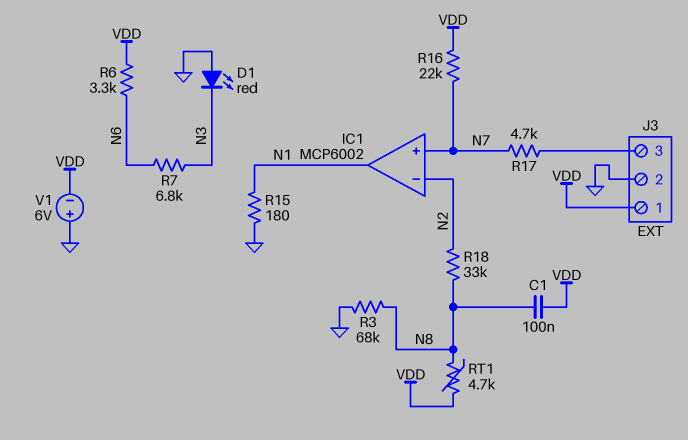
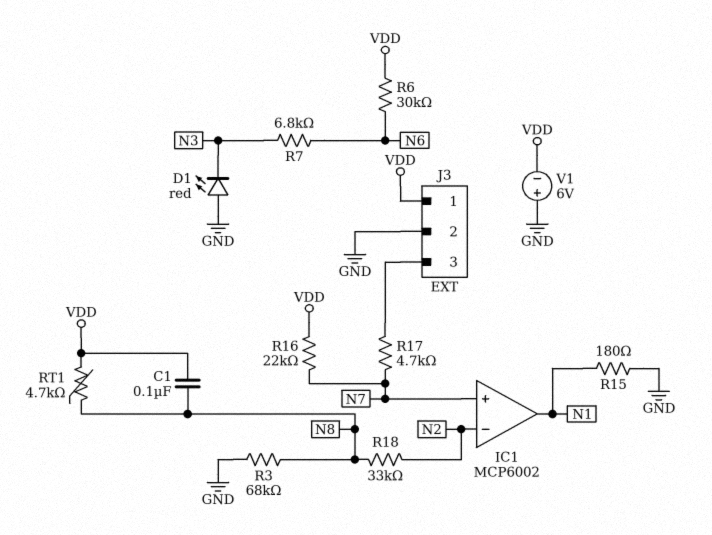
R6: 3.3k (N6, VDD) -> 30k (N6, VDD)

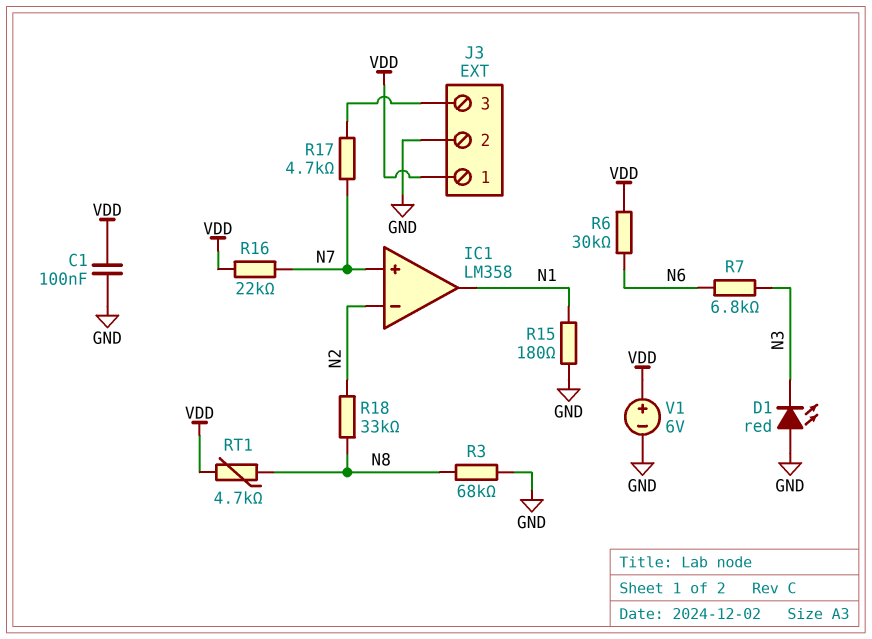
C1: 100nF (N8, VDD) -> 100nF (GND, VDD)
IC1: MCP6002 -> LM358
V1: 6V (plus GND, minus VDD) -> 6V (plus VDD, minus GND)

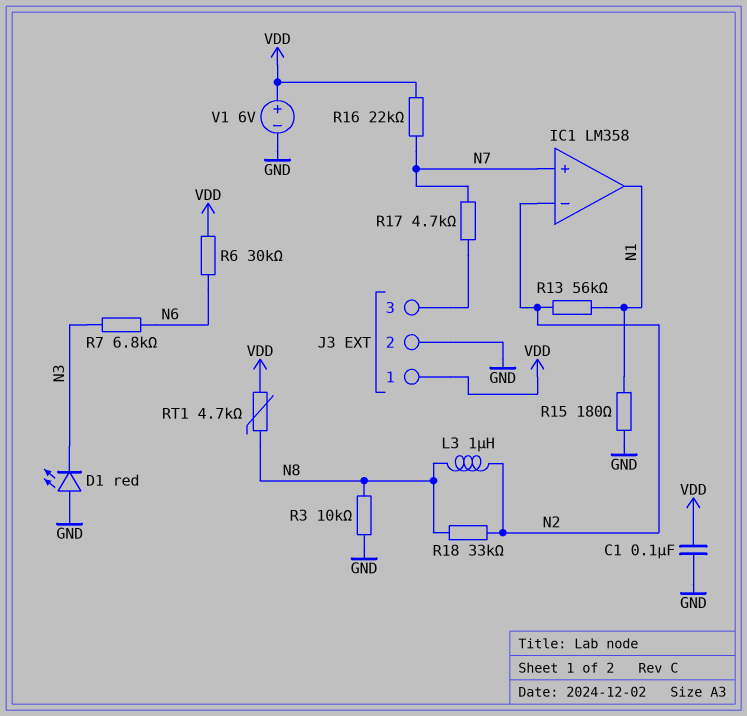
L3: none -> 1uH (N2, N8)
R3: 68k (GND, N8) -> 10k (GND, N8)
R13: none -> 56k (N1, N2)

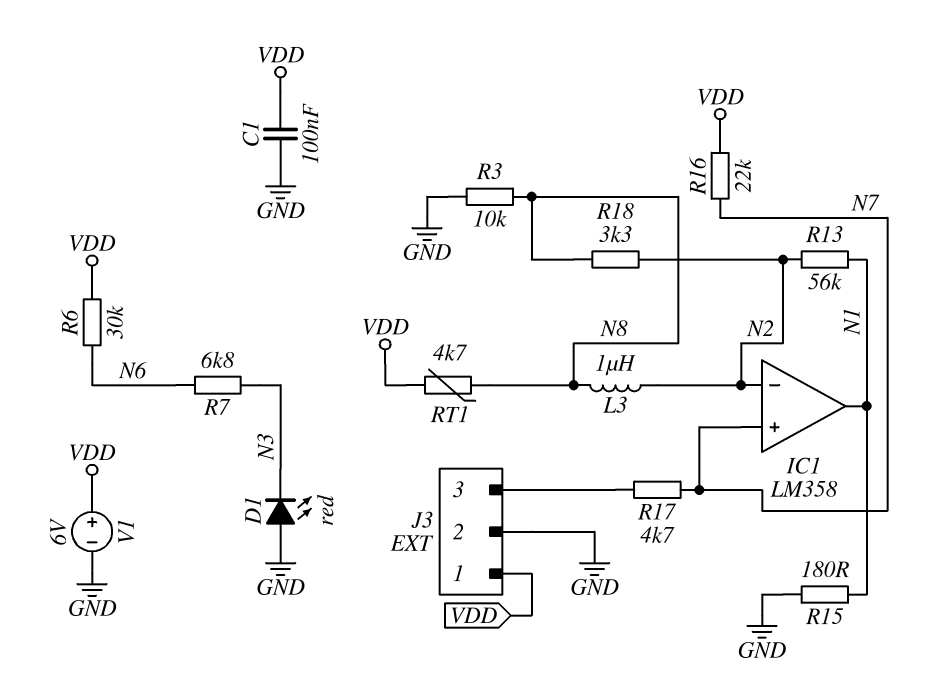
R18: 33k (N2, N8) -> 3.3k (N2, N8)

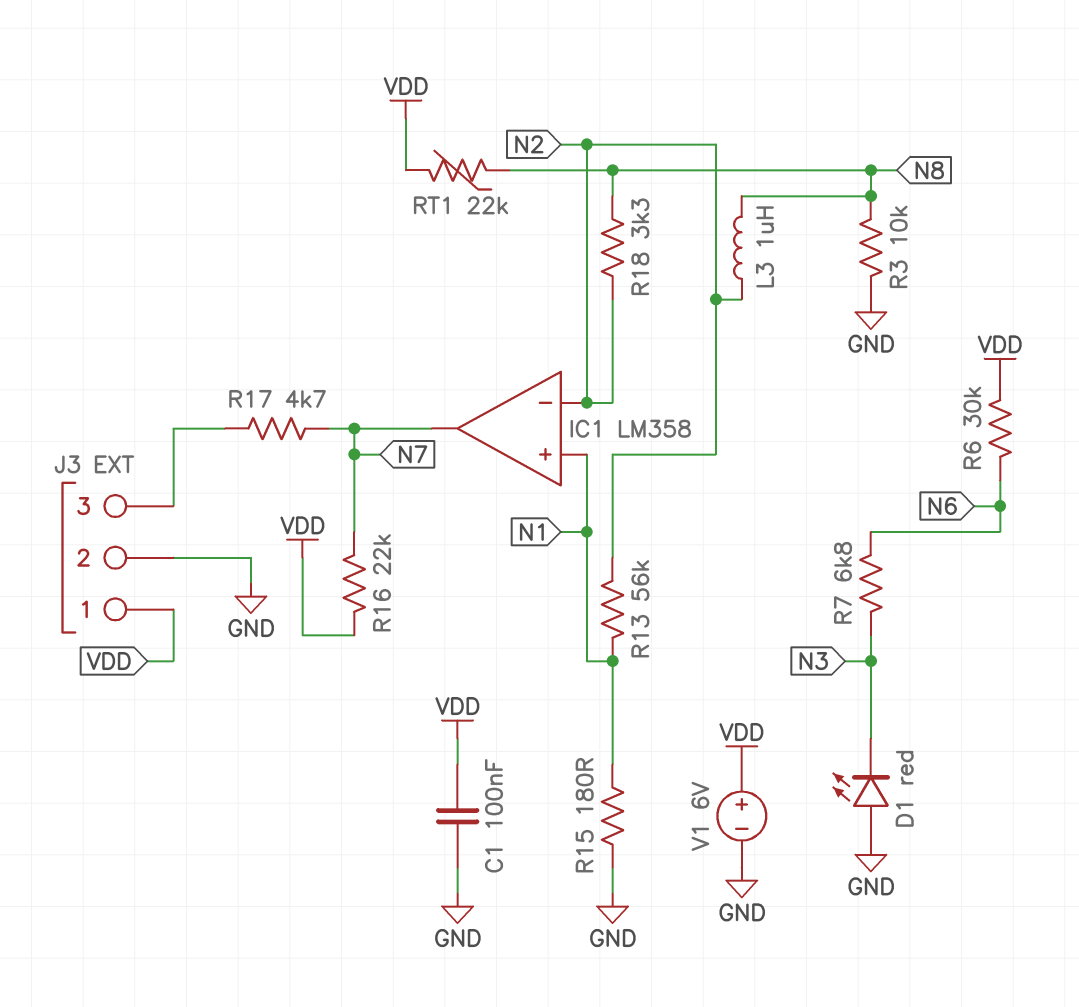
IC1 pin in+: N7 -> N1
IC1 pin out: N1 -> N7
RT1: 4.7k (N8, VDD) -> 22k (N8, VDD)

